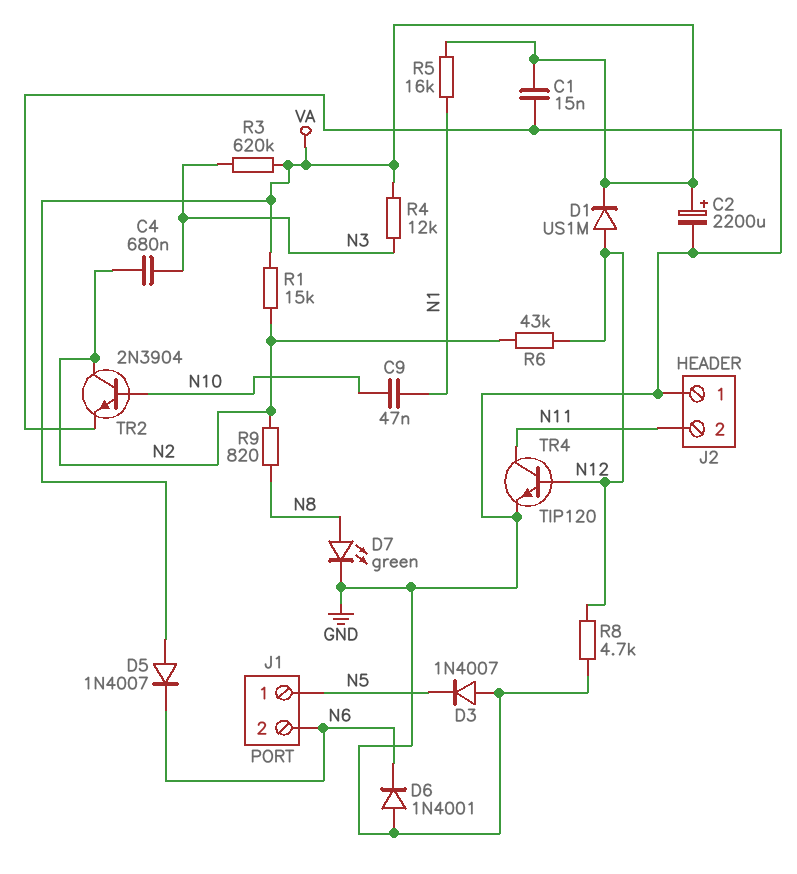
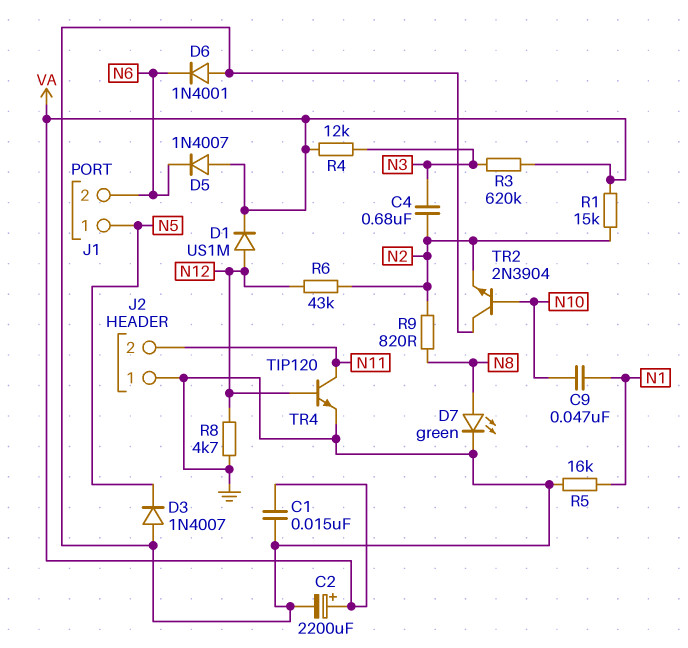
R5: 16k (N1, VA) -> 16k (GND, N1)
TR2: NPN 2N3904 (B N10, C N2, E GND) -> NPN 2N3904 (B N10, C GND, E N2)

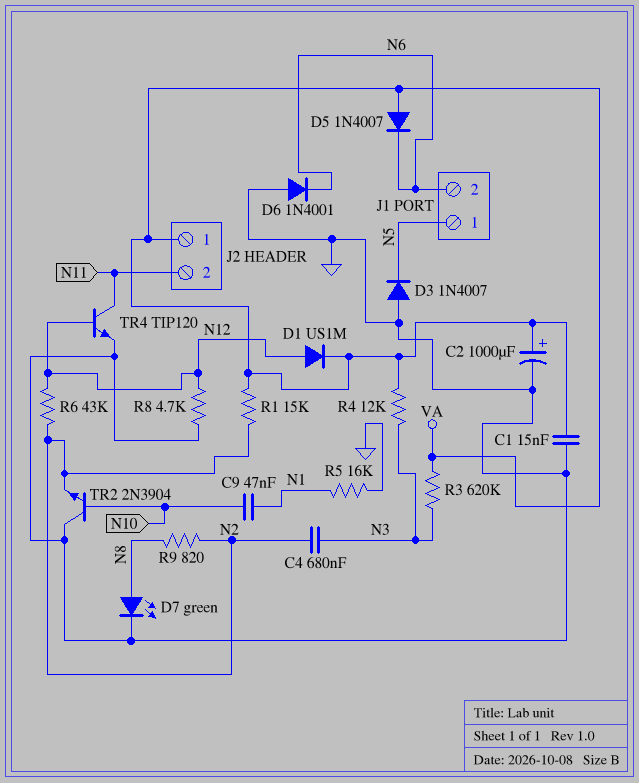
C2: 2200uF (plus VA, minus GND) -> 1000uF (plus VA, minus GND)
J2 pin 1: GND -> VA

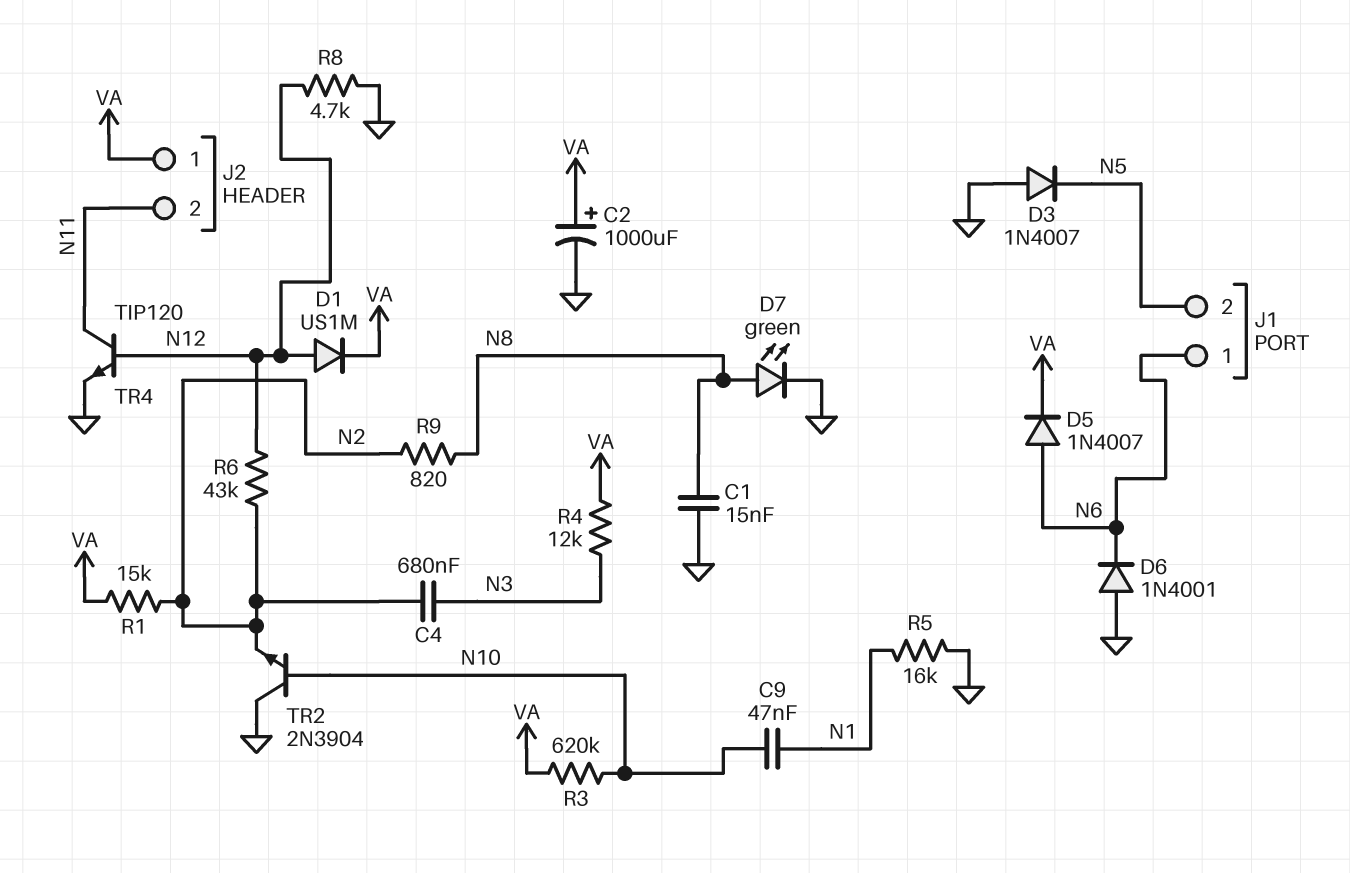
C1: 15nF (GND, VA) -> 15nF (GND, N8)
D5: diode 1N4007 (A VA, K N6) -> diode 1N4007 (A N6, K VA)
J1 pin 1: N5 -> N6
J1 pin 2: N6 -> N5
R3: 620k (N3, VA) -> 620k (N10, VA)

